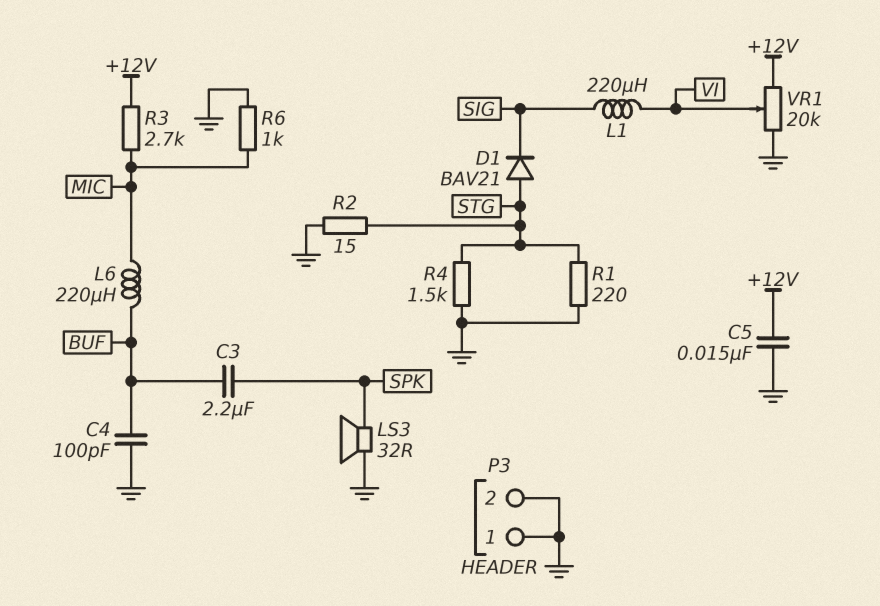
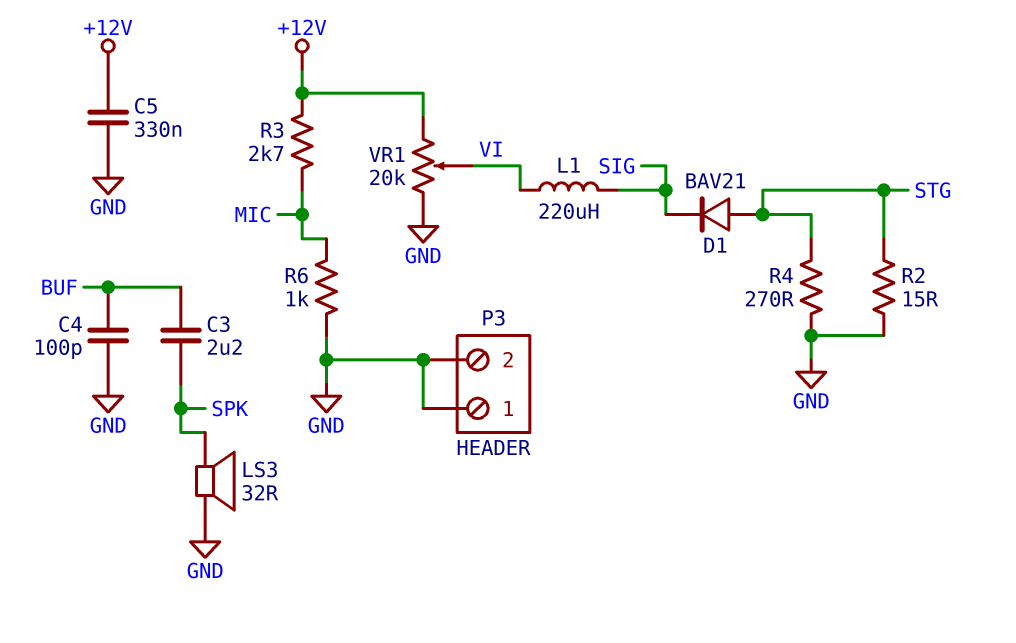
C5: 15nF (+12V, GND) -> 330nF (+12V, GND)
L6: 220uH (BUF, MIC) -> none
R1: 220 (GND, STG) -> none
R4: 1.5k (GND, STG) -> 270 (GND, STG)

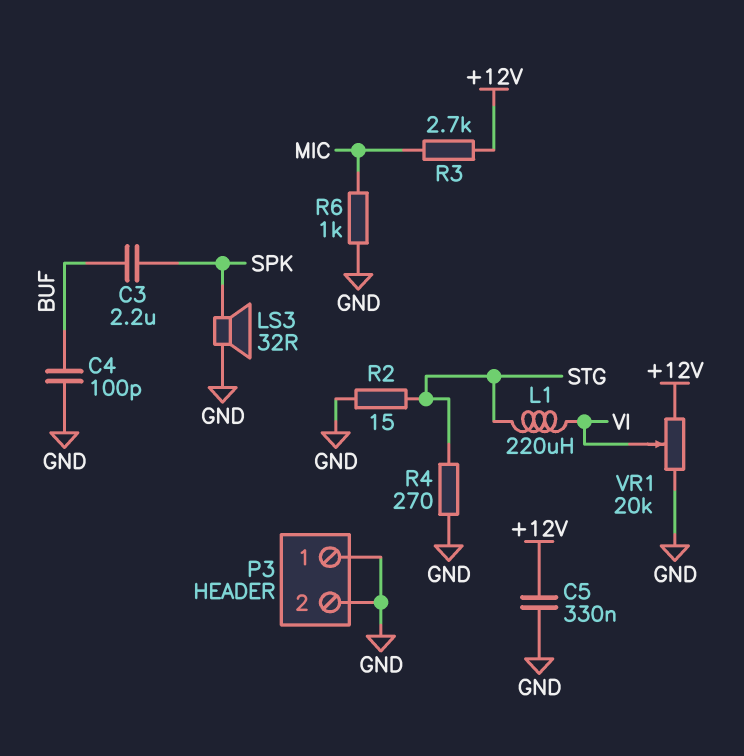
D1: diode BAV21 (A STG, K SIG) -> none
L1: 220uH (SIG, VI) -> 220uH (STG, VI)

